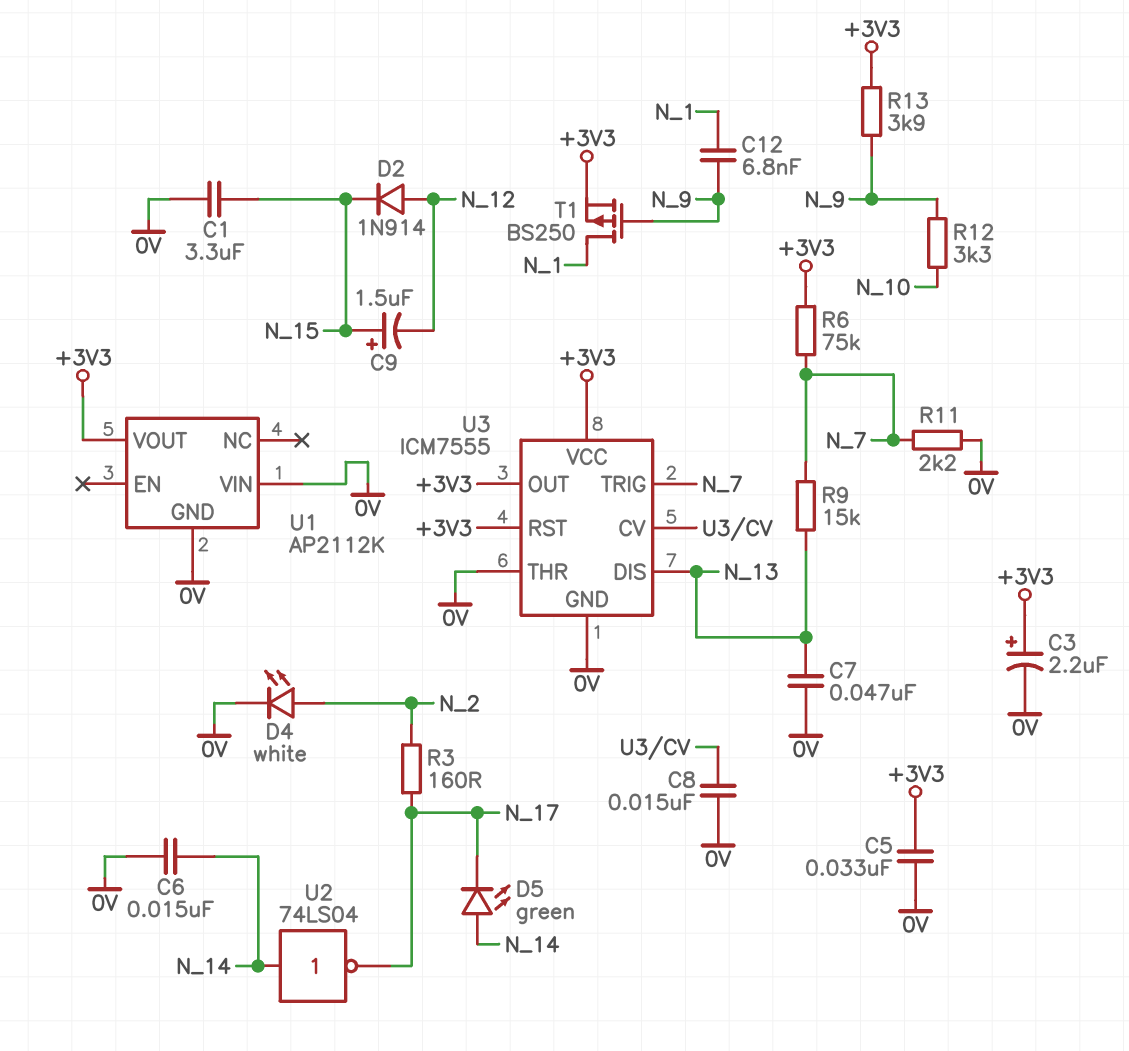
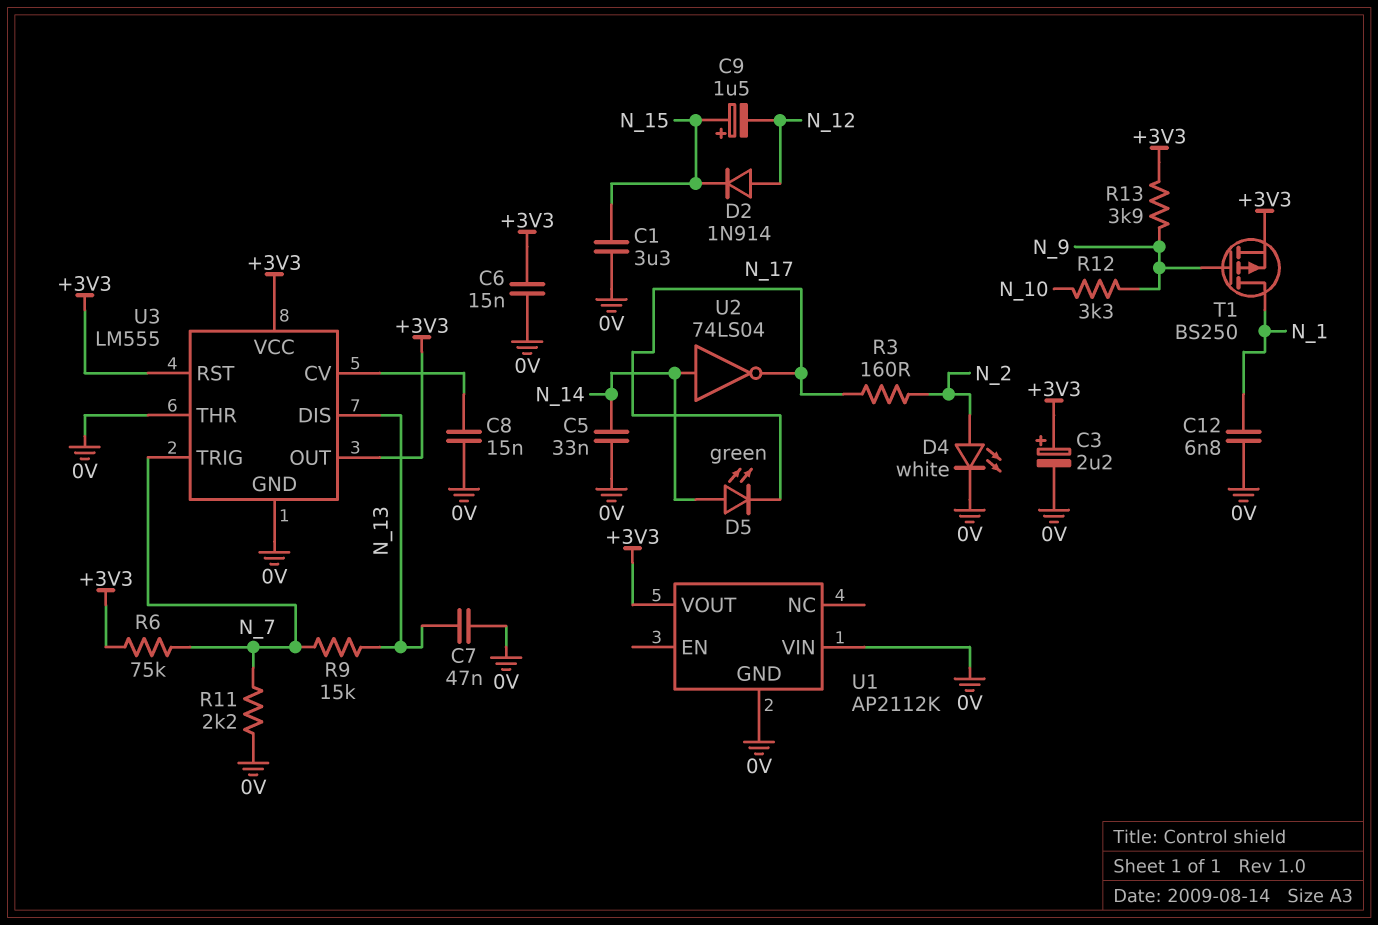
C5: 33nF (+3V3, 0V) -> 33nF (0V, N_14)
C6: 15nF (0V, N_14) -> 15nF (+3V3, 0V)
C12: 6.8nF (N_1, N_9) -> 6.8nF (0V, N_1)
U3: ICM7555 -> LM555

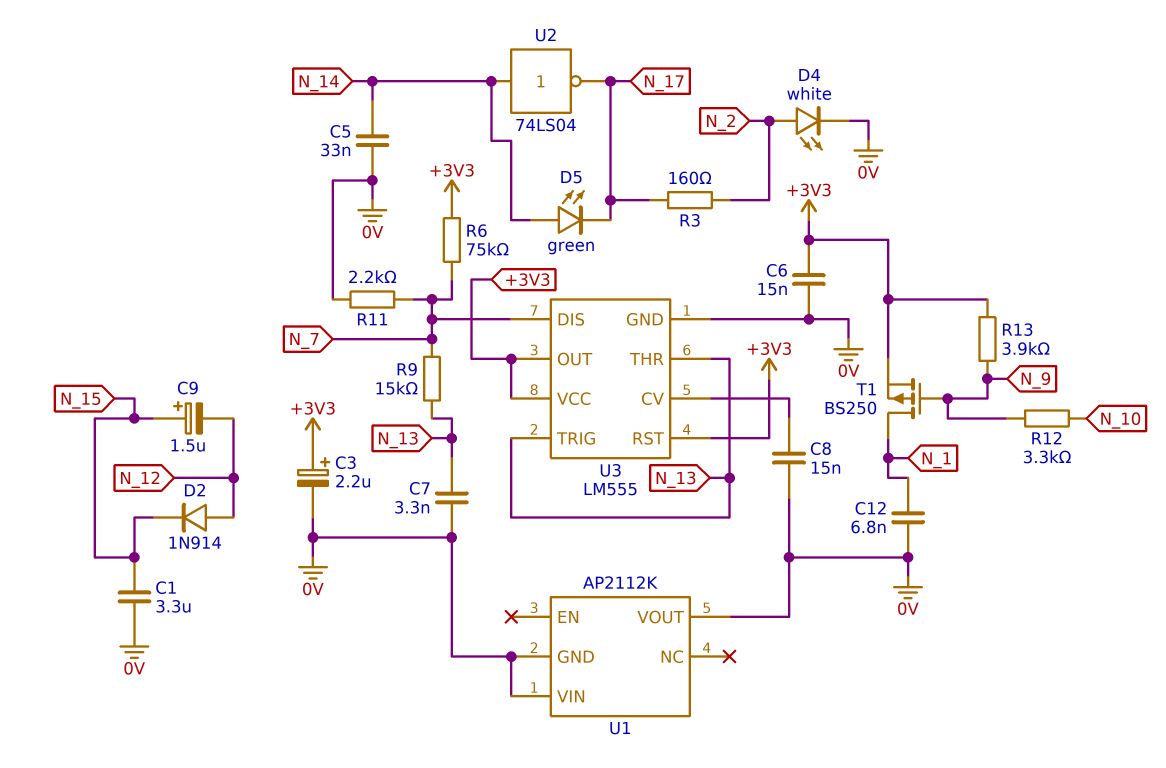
C7: 47nF (0V, N_13) -> 3.3nF (0V, N_13)
U1 pin VOUT: +3V3 -> 0V
U3 pin DIS: N_13 -> N_7
U3 pin THR: 0V -> N_13
U3 pin TRIG: N_7 -> N_13

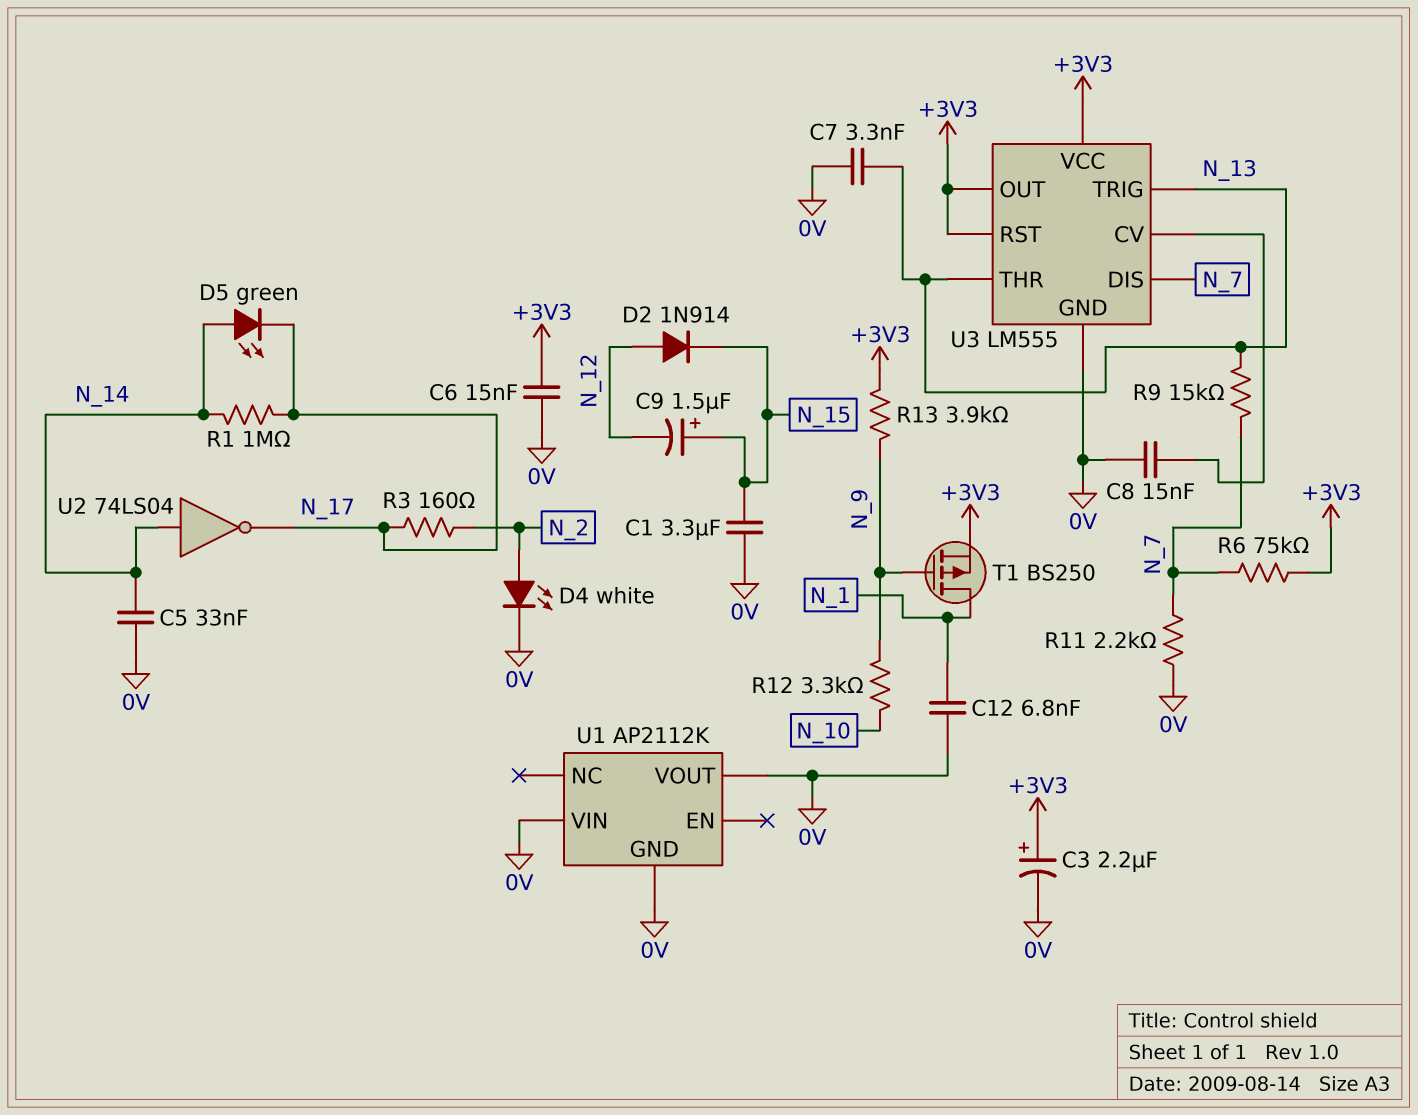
R1: none -> 1M (N_14, N_17)

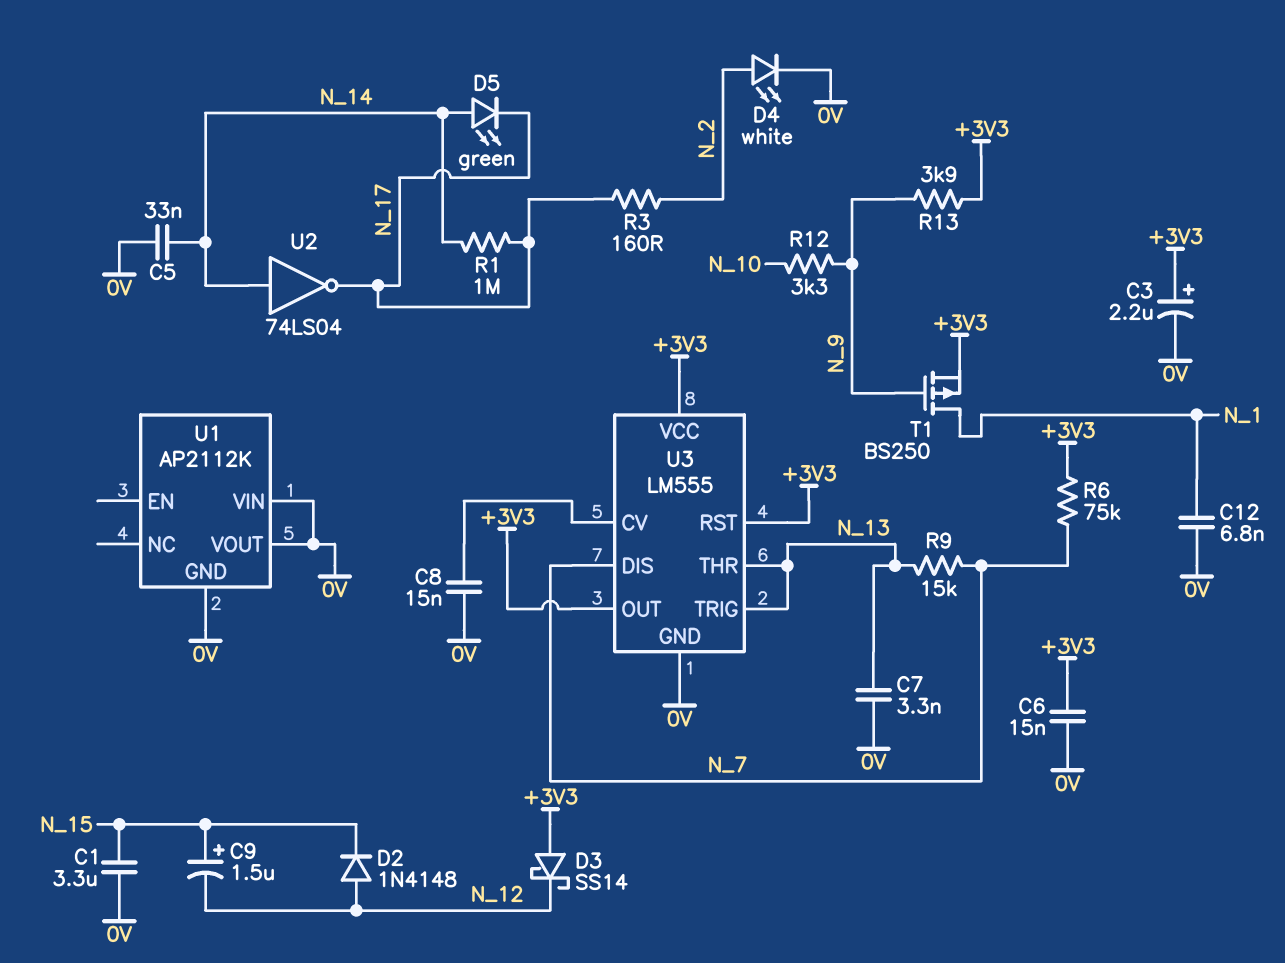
D2: diode 1N914 (A N_12, K N_15) -> diode 1N4148 (A N_12, K N_15)
D3: none -> schottky SS14 (A +3V3, K N_12)
R11: 2.2k (0V, N_7) -> none

